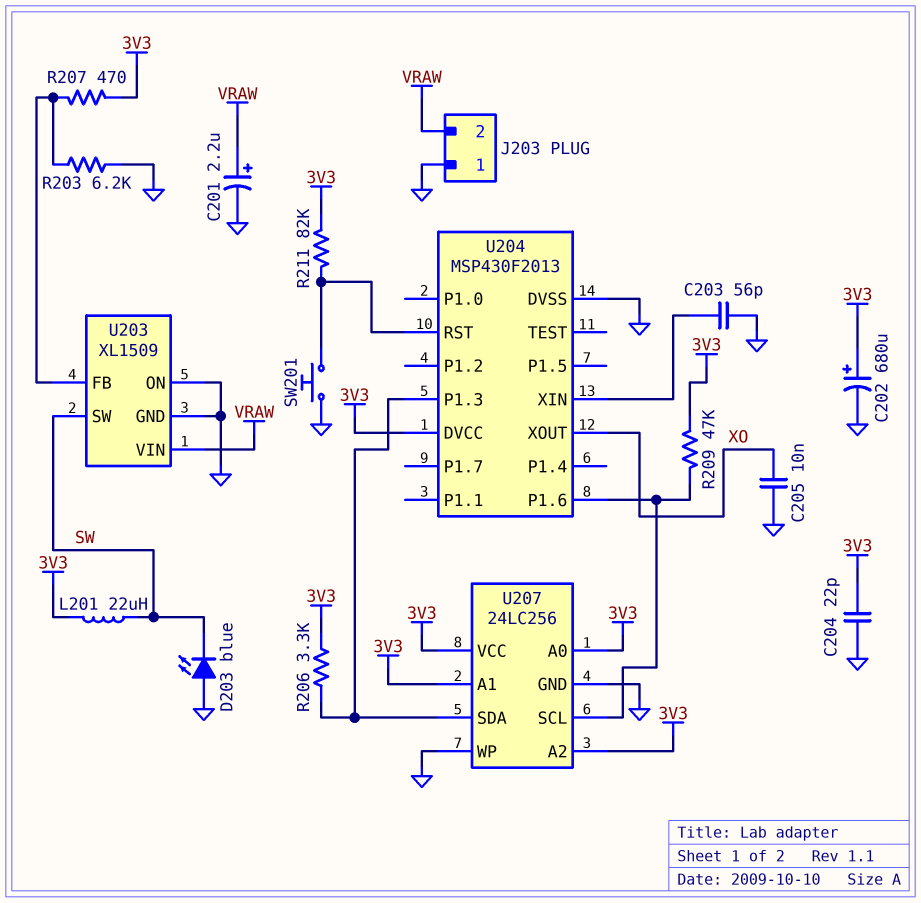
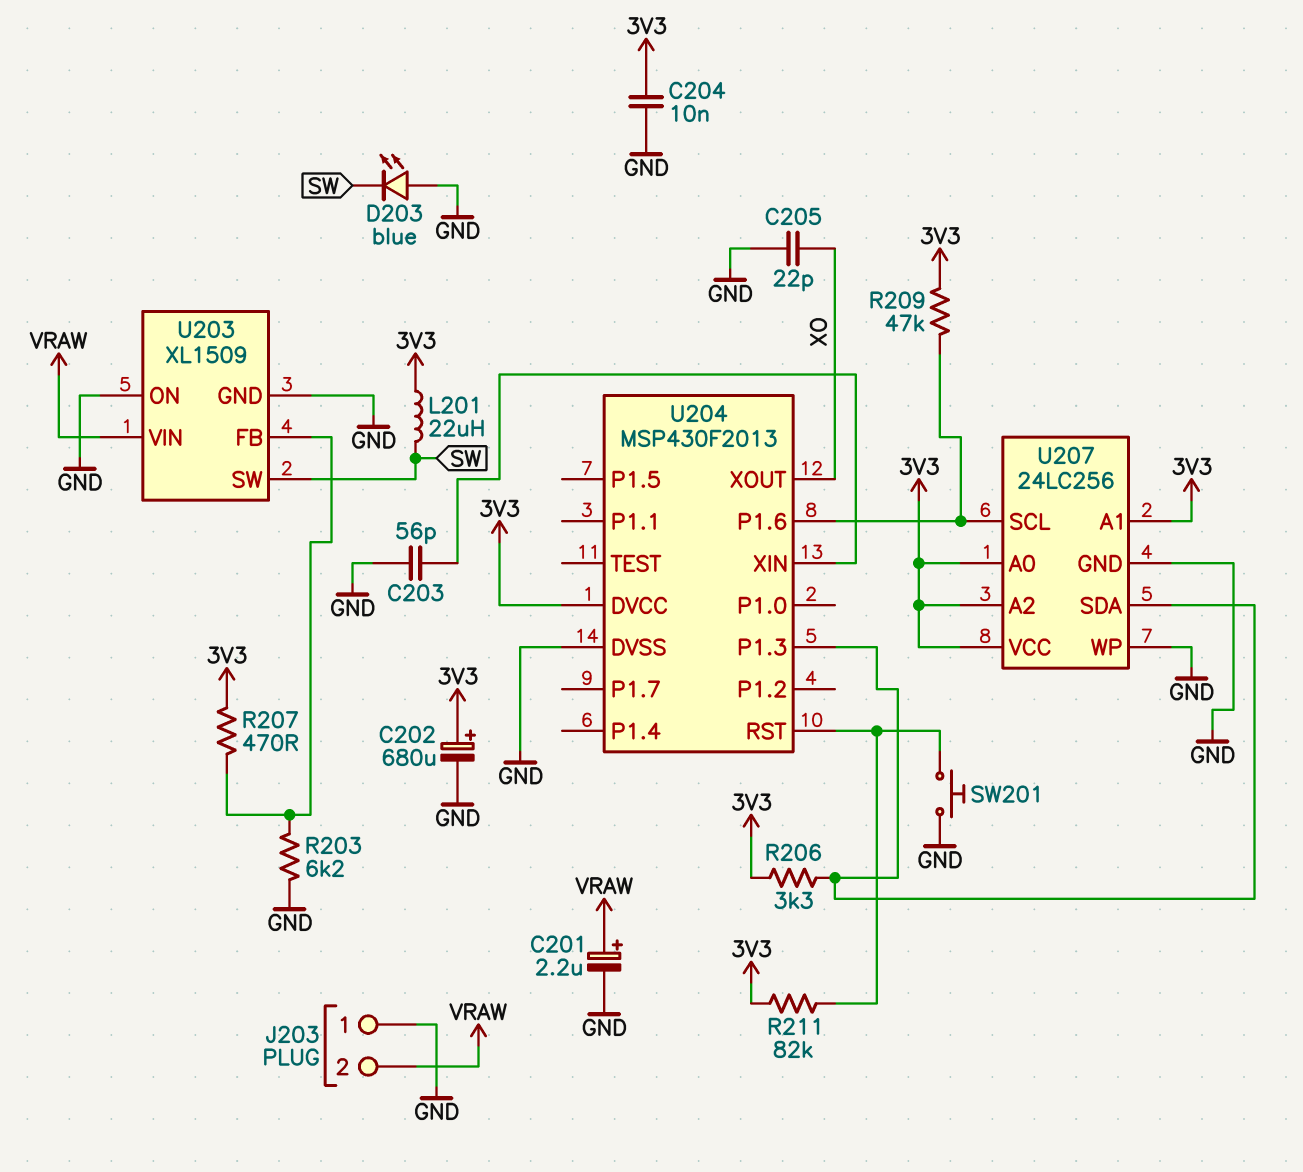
C204: 22pF (3V3, GND) -> 10nF (3V3, GND)
C205: 10nF (GND, XO) -> 22pF (GND, XO)

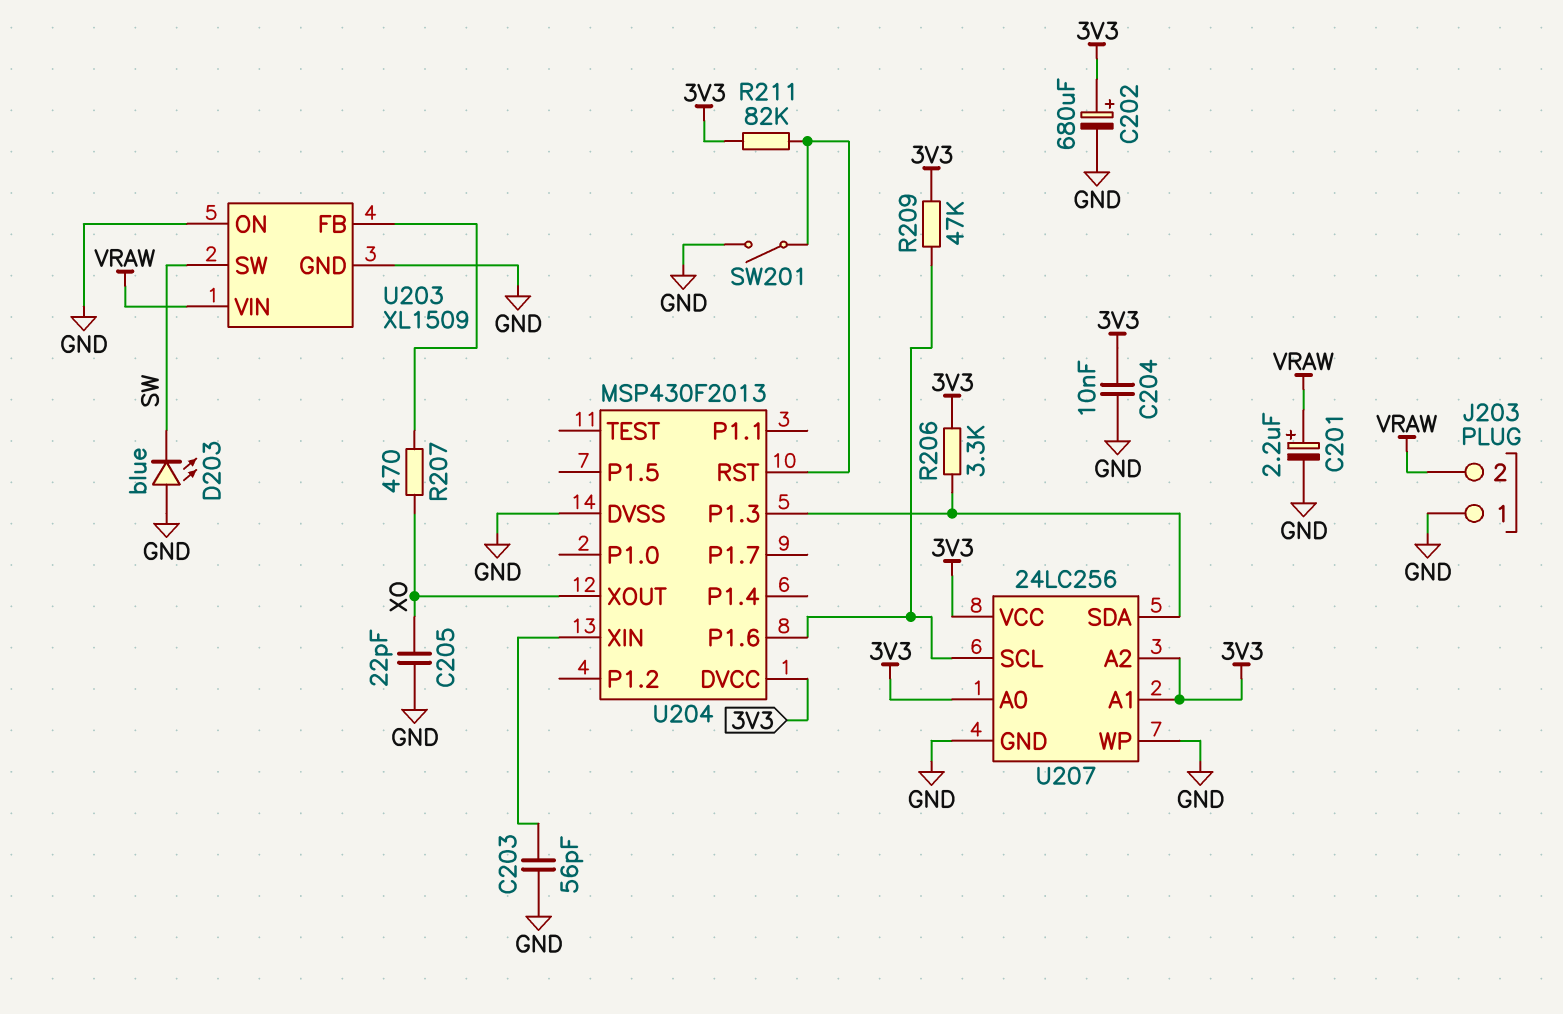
L201: 22uH (3V3, SW) -> none
R203: 6.2k (GND, U203/FB) -> none
R207: 470 (3V3, U203/FB) -> 470 (U203/FB, XO)
SW201: button (GND, U204/RST) -> switch (GND, U204/RST)

